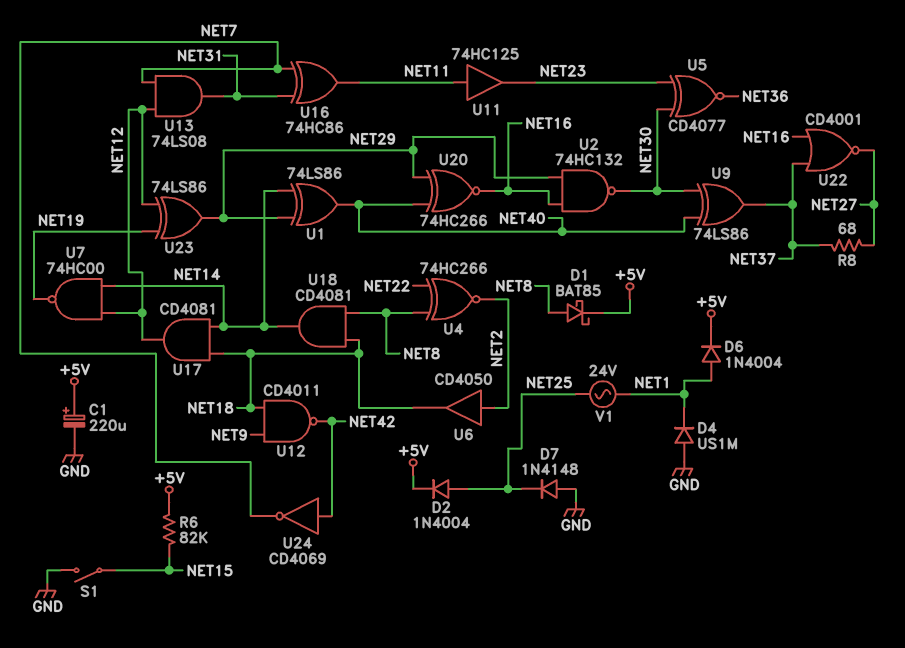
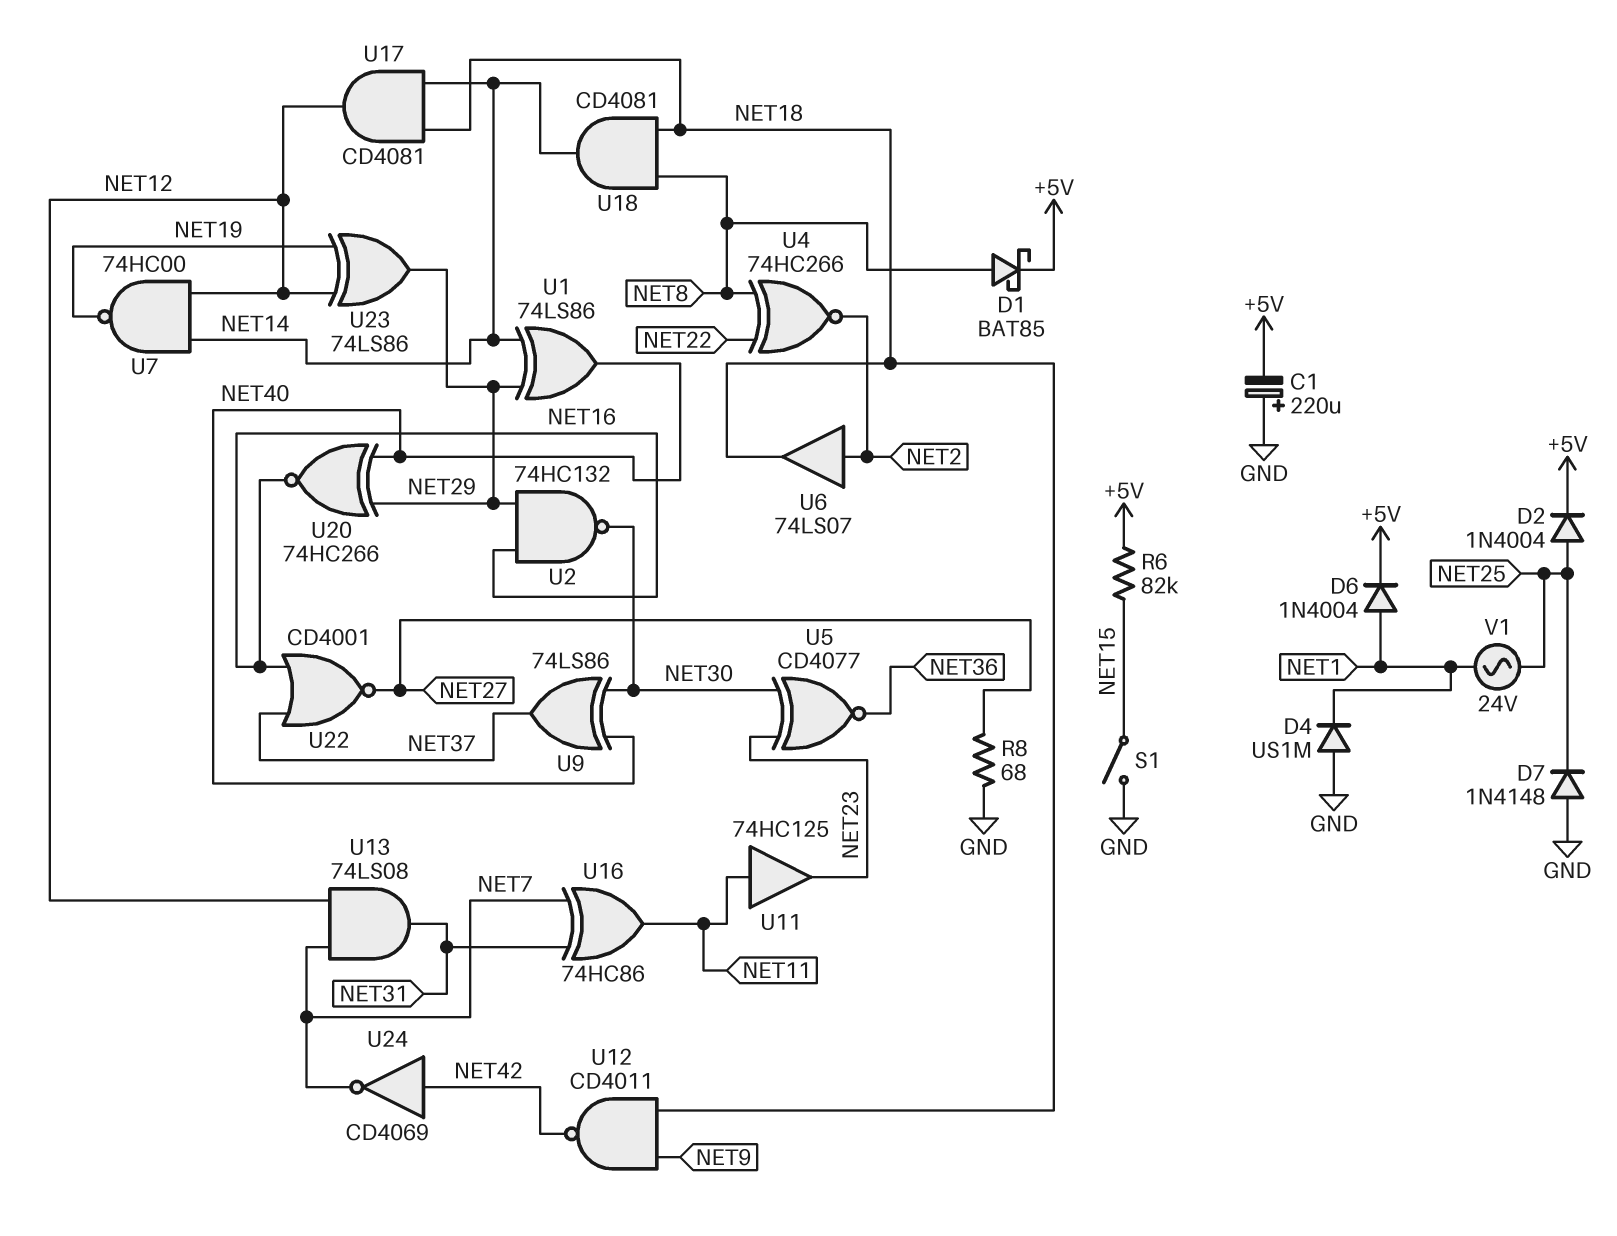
C1: 220uF (plus +5V, minus GND) -> 220uF (plus GND, minus +5V)
R8: 68 (NET27, NET37) -> 68 (GND, NET27)
U6: buffer CD4050 (in NET2, out NET18) -> buffer 74LS07 (in NET2, out NET18)

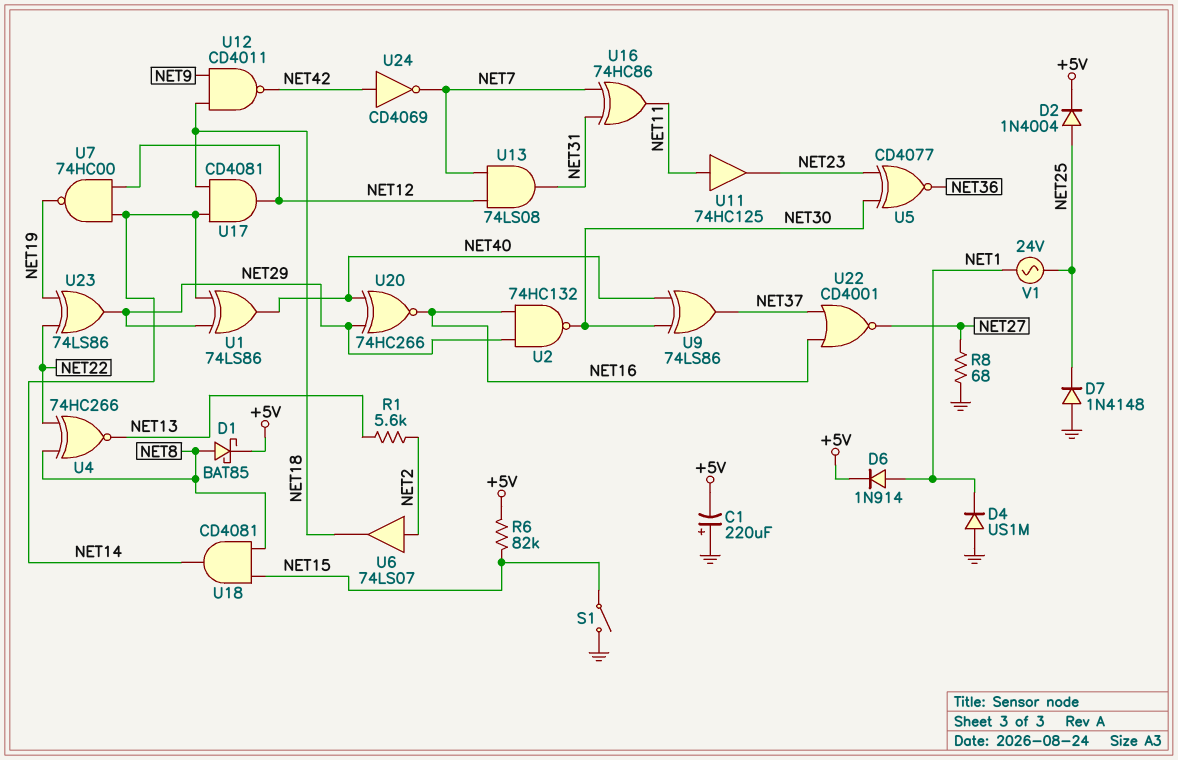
D6: diode 1N4004 (A NET1, K +5V) -> diode 1N914 (A NET1, K +5V)
R1: none -> 5.6k (NET2, NET13)
U4: XNOR 74HC266 (in NET8, in NET22, out NET2) -> XNOR 74HC266 (in NET8, in NET22, out NET13)
U18: AND CD4081 (in NET8, in NET18, out NET14) -> AND CD4081 (in NET8, in NET15, out NET14)
U23: XOR 74LS86 (in NET12, in NET19, out NET29) -> XOR 74LS86 (in NET19, in NET22, out NET29)

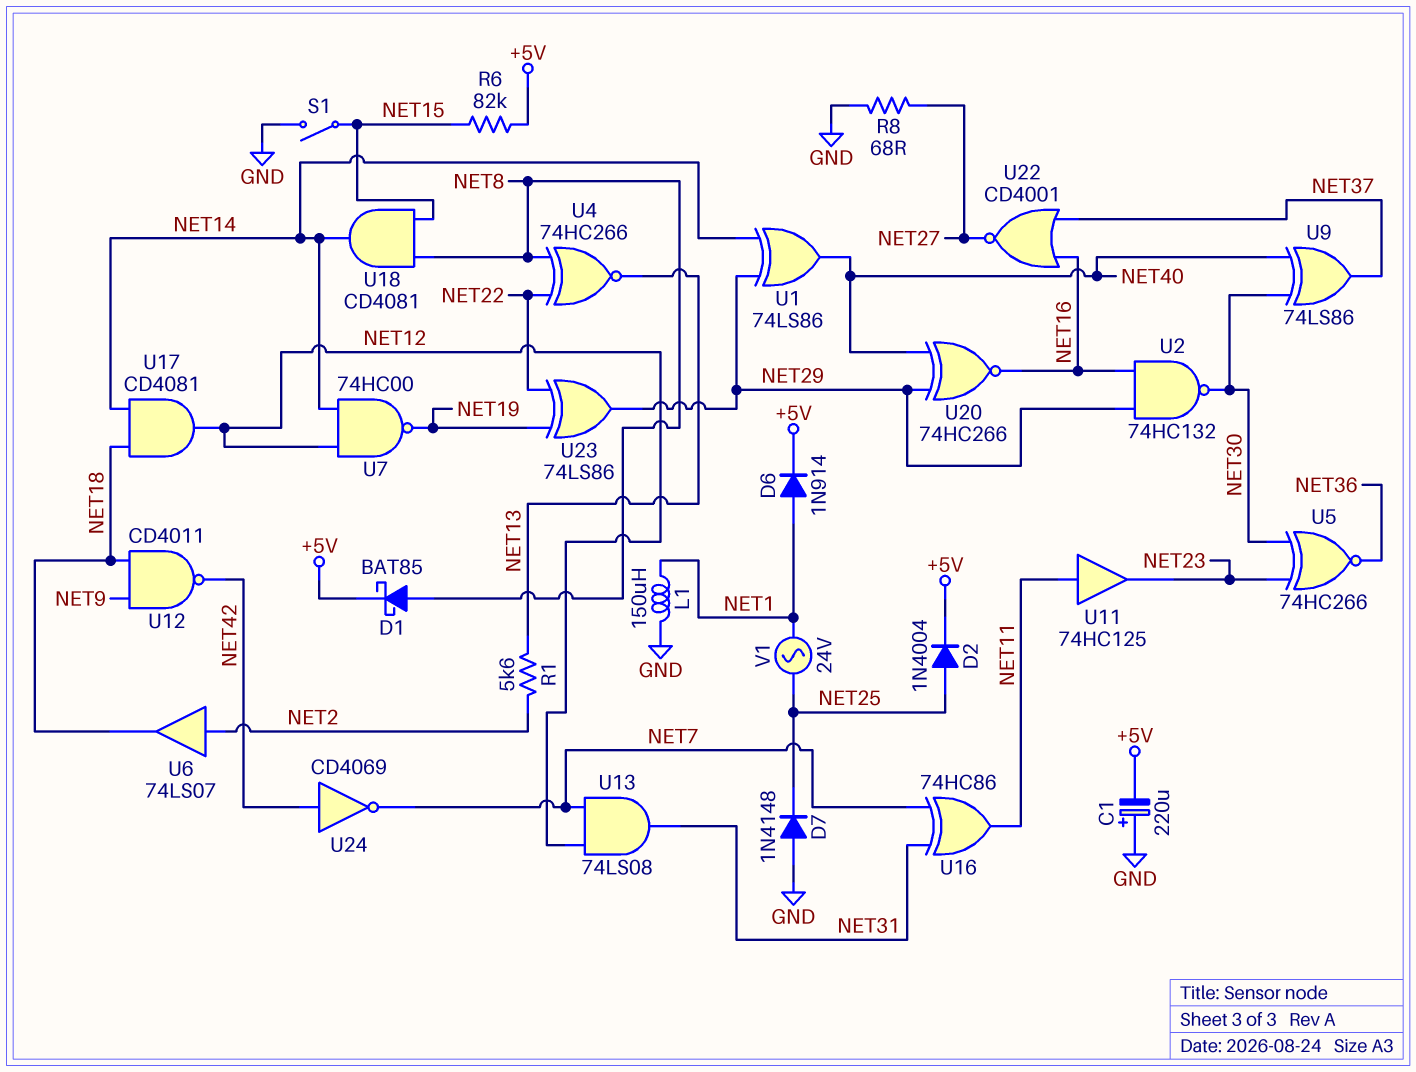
D4: diode US1M (A GND, K NET1) -> none
L1: none -> 150uH (GND, NET1)
U5: XNOR CD4077 (in NET23, in NET30, out NET36) -> XNOR 74HC266 (in NET23, in NET30, out NET36)

